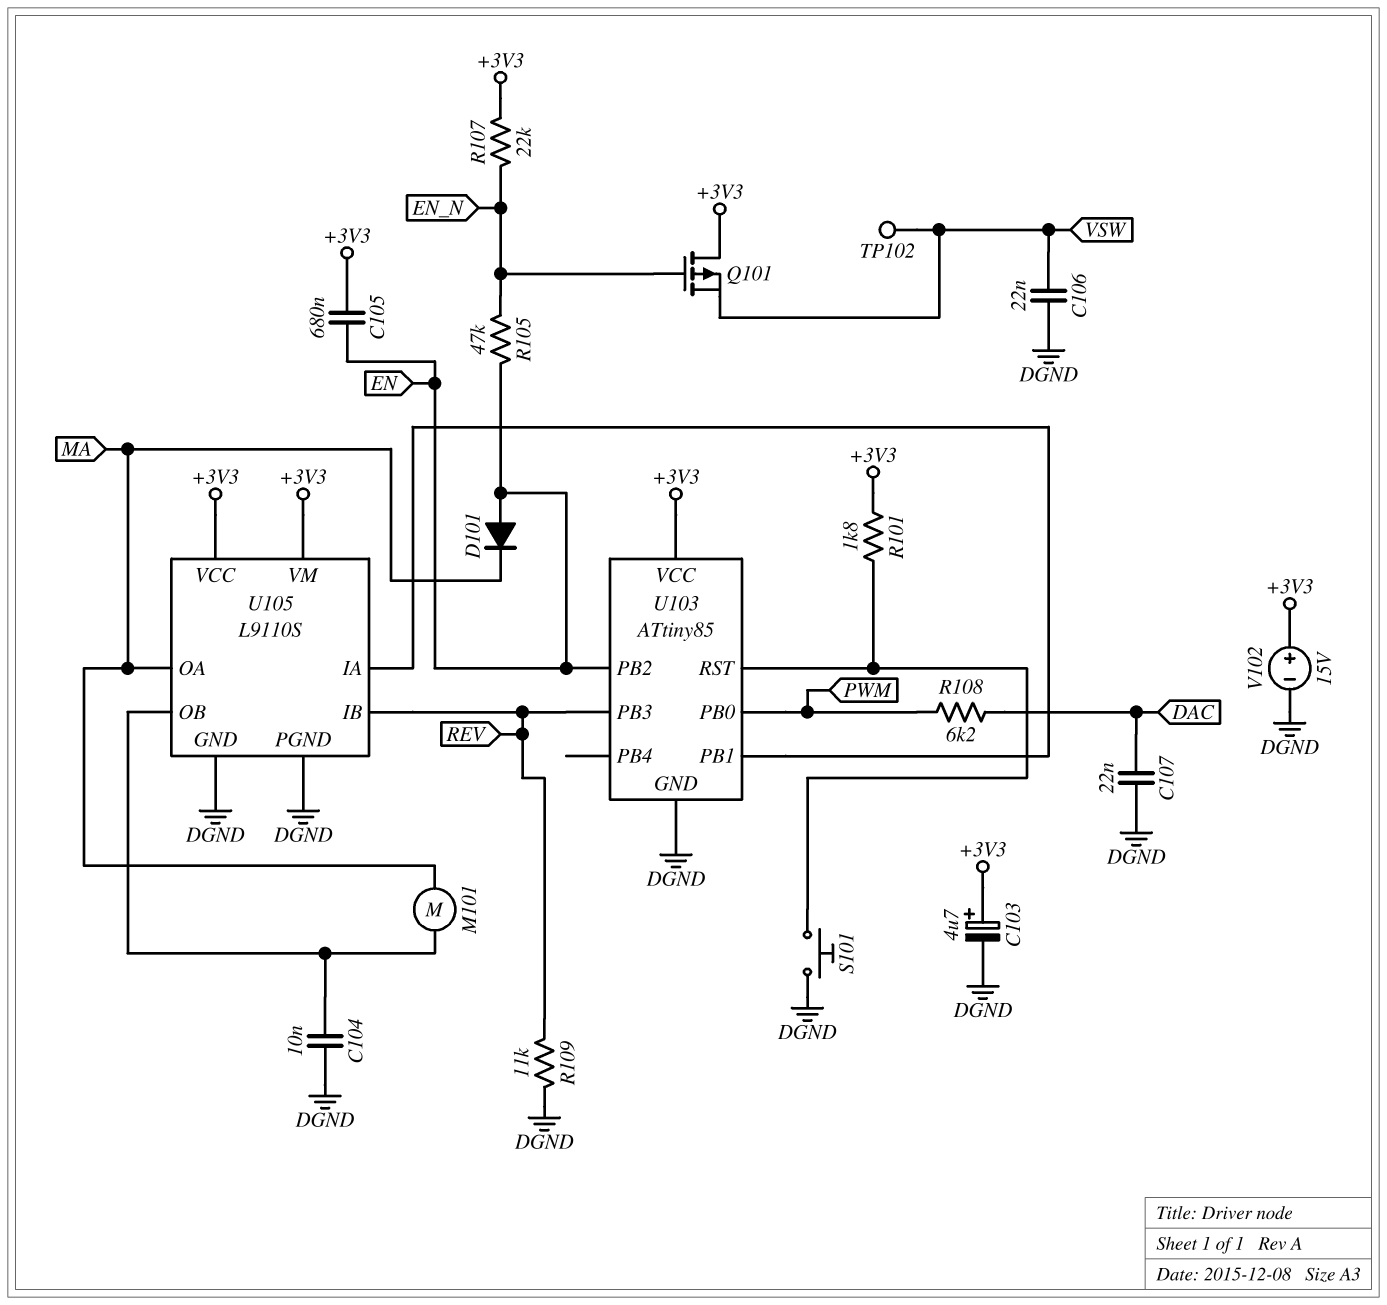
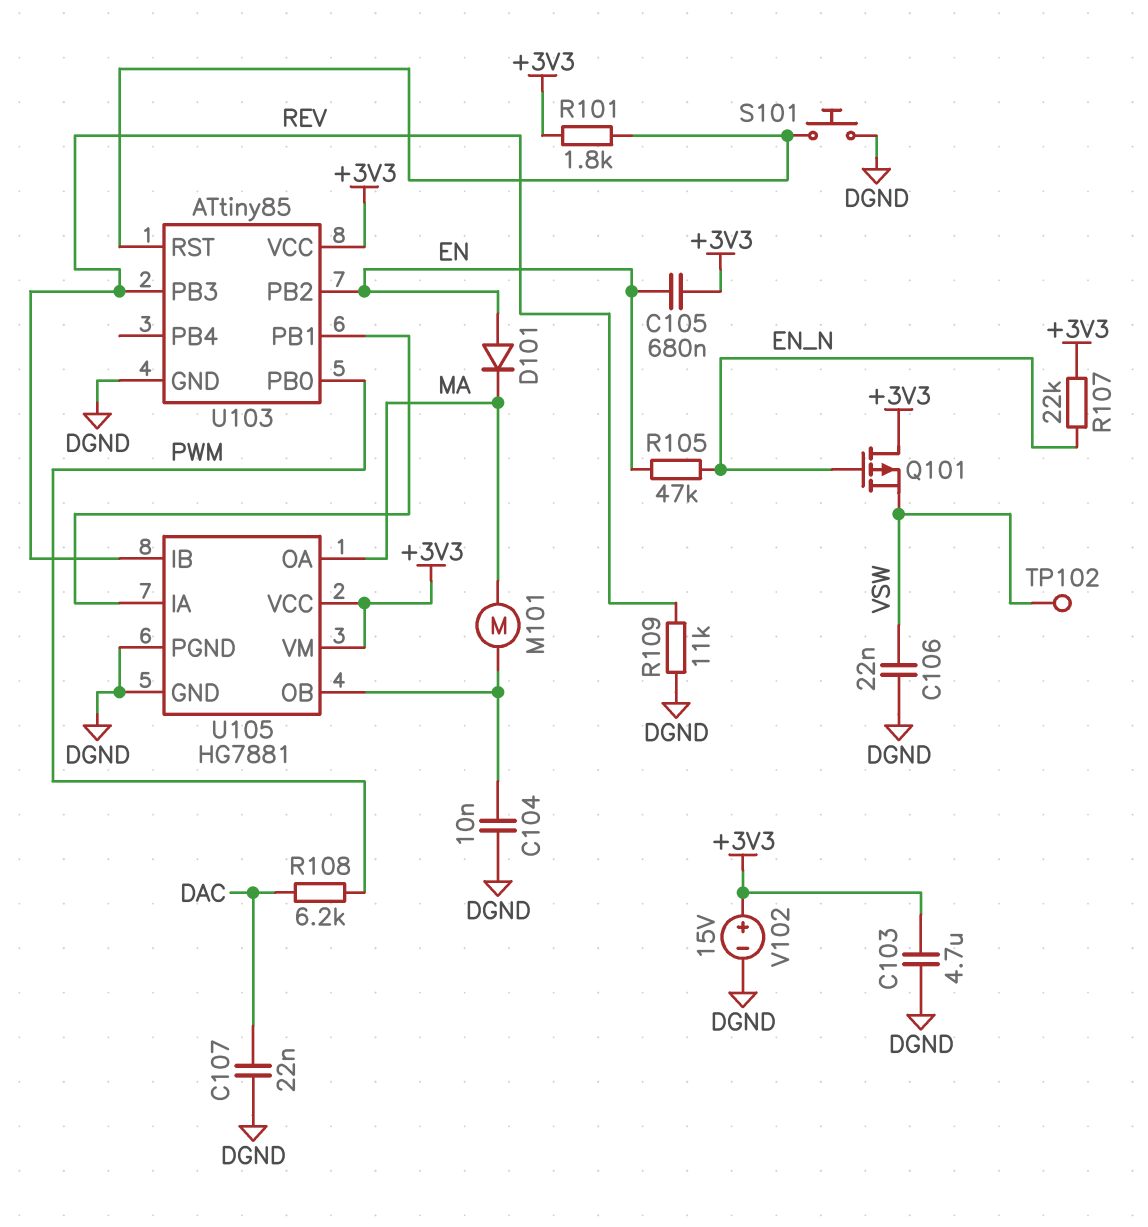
C103: 4.7uF (plus +3V3, minus DGND) -> 4.7uF (+3V3, DGND)
U105: L9110S -> HG7881

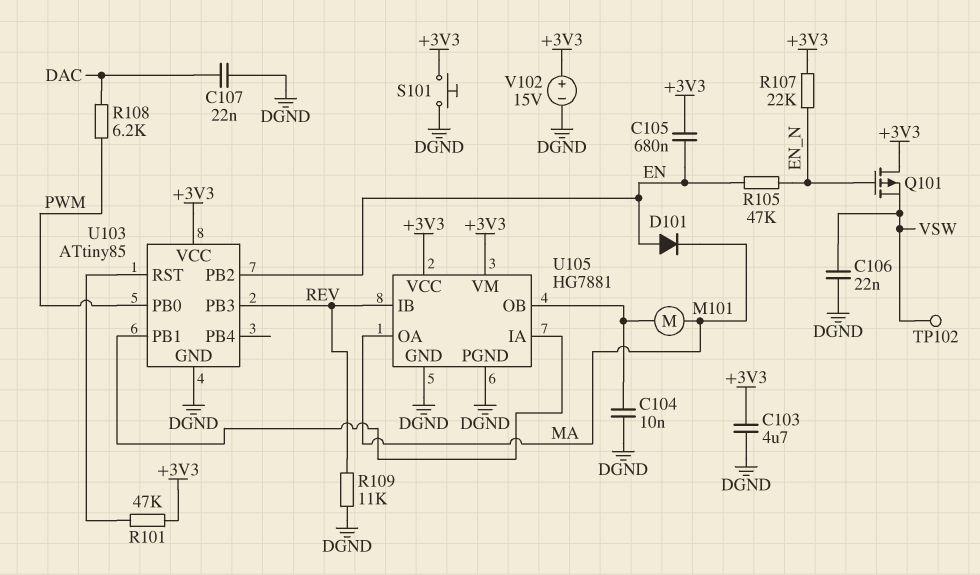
R101: 1.8k (+3V3, U103/RST) -> 47k (+3V3, U103/RST)
S101: button (DGND, U103/RST) -> button (+3V3, DGND)

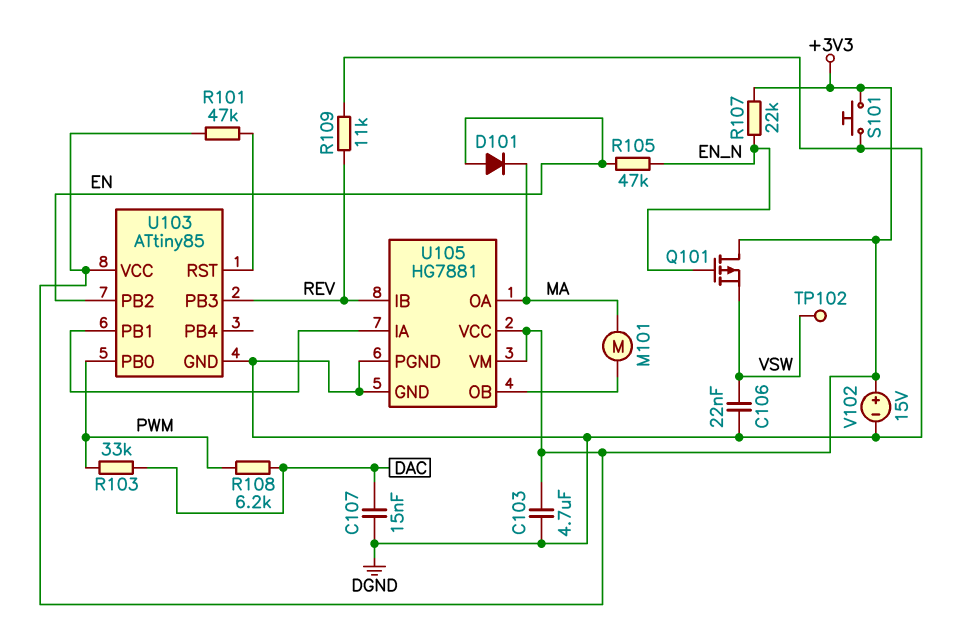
C104: 10nF (DGND, U105/OB) -> none
C105: 680nF (+3V3, EN) -> none
C107: 22nF (DAC, DGND) -> 15nF (DAC, DGND)
R103: none -> 33k (DAC, PWM)

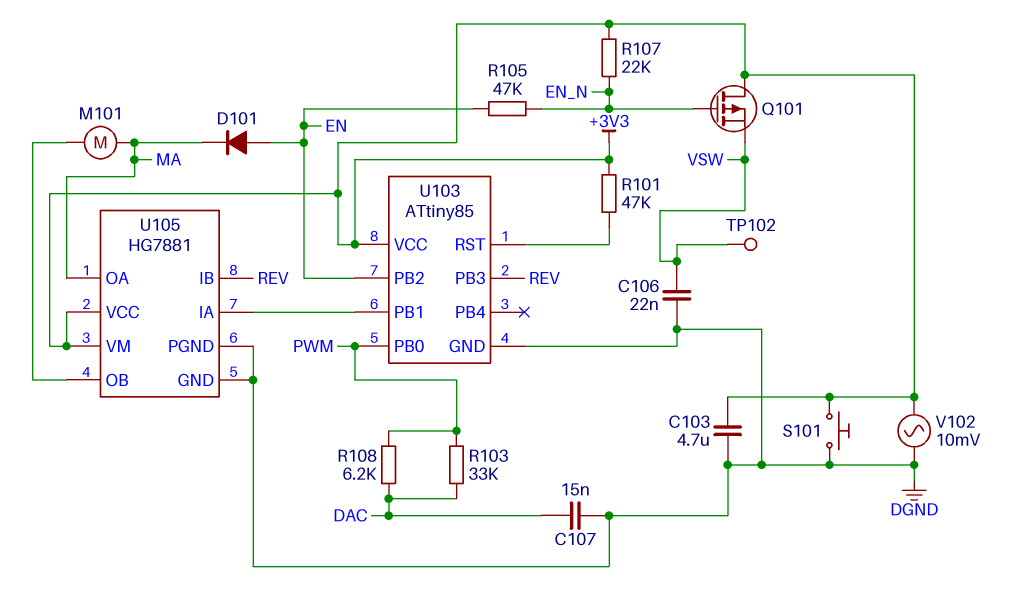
R109: 11k (DGND, REV) -> none
V102: 15V (plus +3V3, minus DGND) -> AC 10mV (+3V3, DGND)

